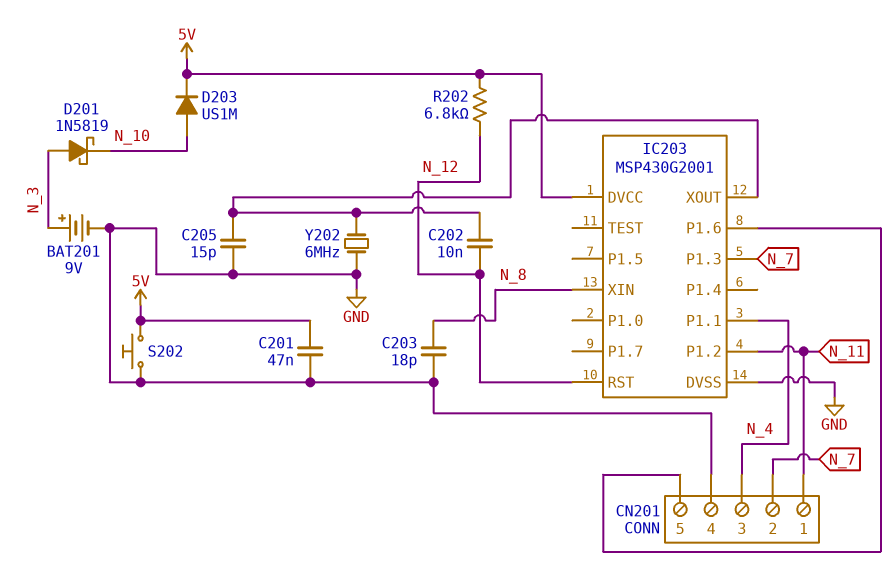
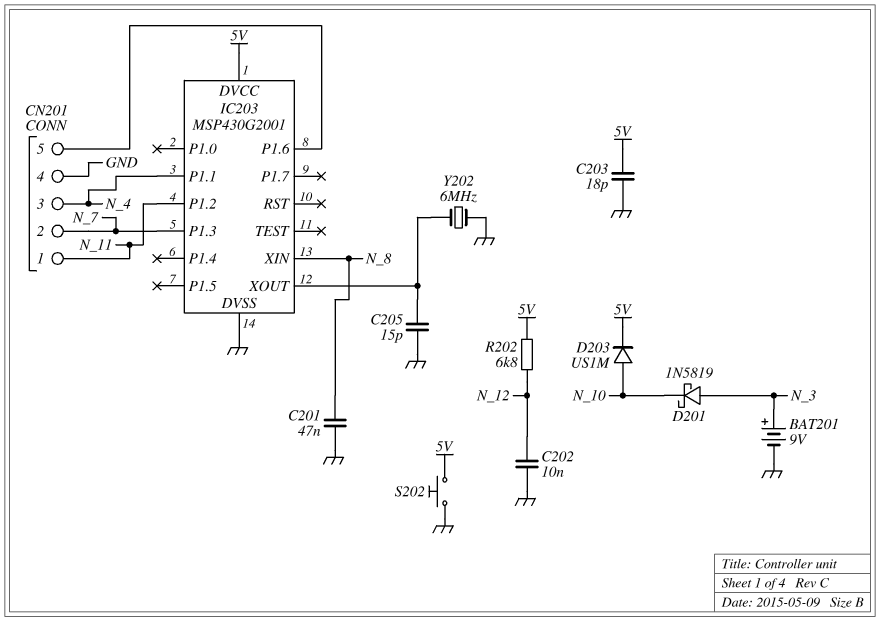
C201: 47nF (5V, GND) -> 47nF (GND, N_8)
C202: 10nF (IC203/XOUT, N_12) -> 10nF (GND, N_12)
C203: 18pF (GND, N_8) -> 18pF (5V, GND)
IC203 pin RST: N_12 -> none

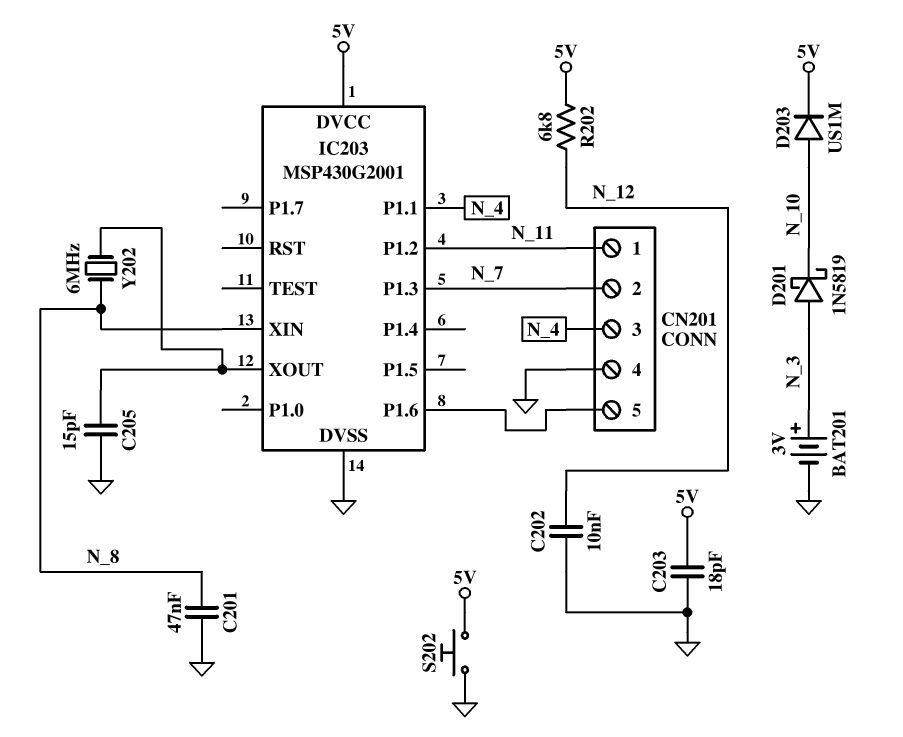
BAT201: 9V (plus N_3, minus GND) -> 3V (plus N_3, minus GND)
Y202: 6MHz (GND, IC203/XOUT) -> 6MHz (IC203/XOUT, N_8)

